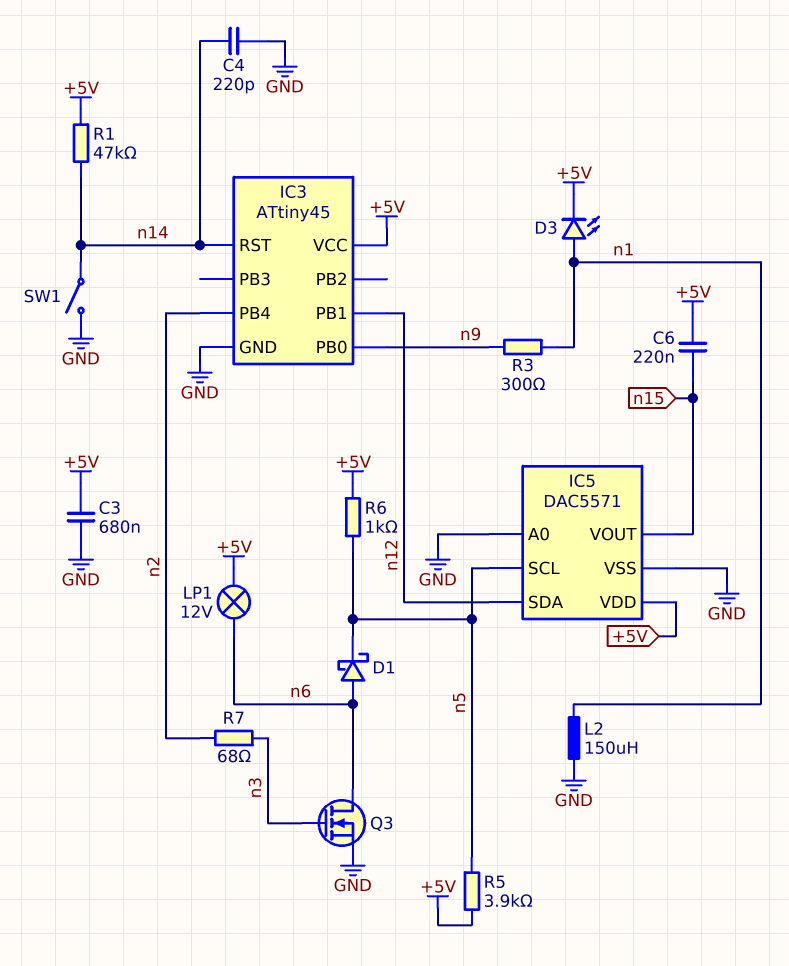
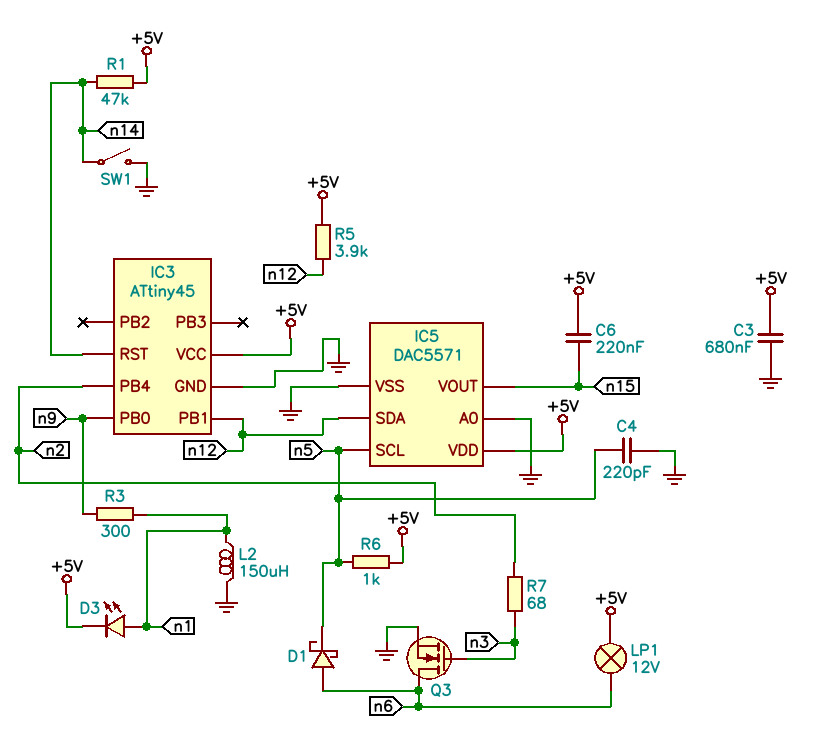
C4: 220pF (GND, n14) -> 220pF (GND, n5)
R5: 3.9k (+5V, n5) -> 3.9k (+5V, n12)

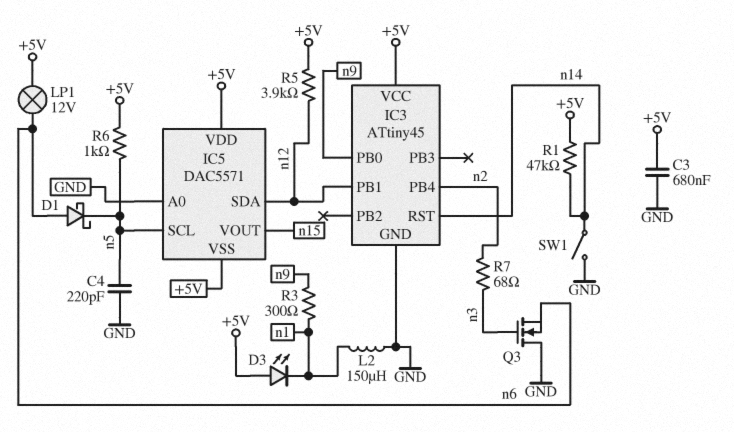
C6: 220nF (+5V, n15) -> none
D3: LED (A n1, K +5V) -> LED (A +5V, K n1)
IC5 pin VSS: GND -> +5V
Q3: NMOS (G n3, D n6, S GND) -> NMOS (G n3, D GND, S n6)

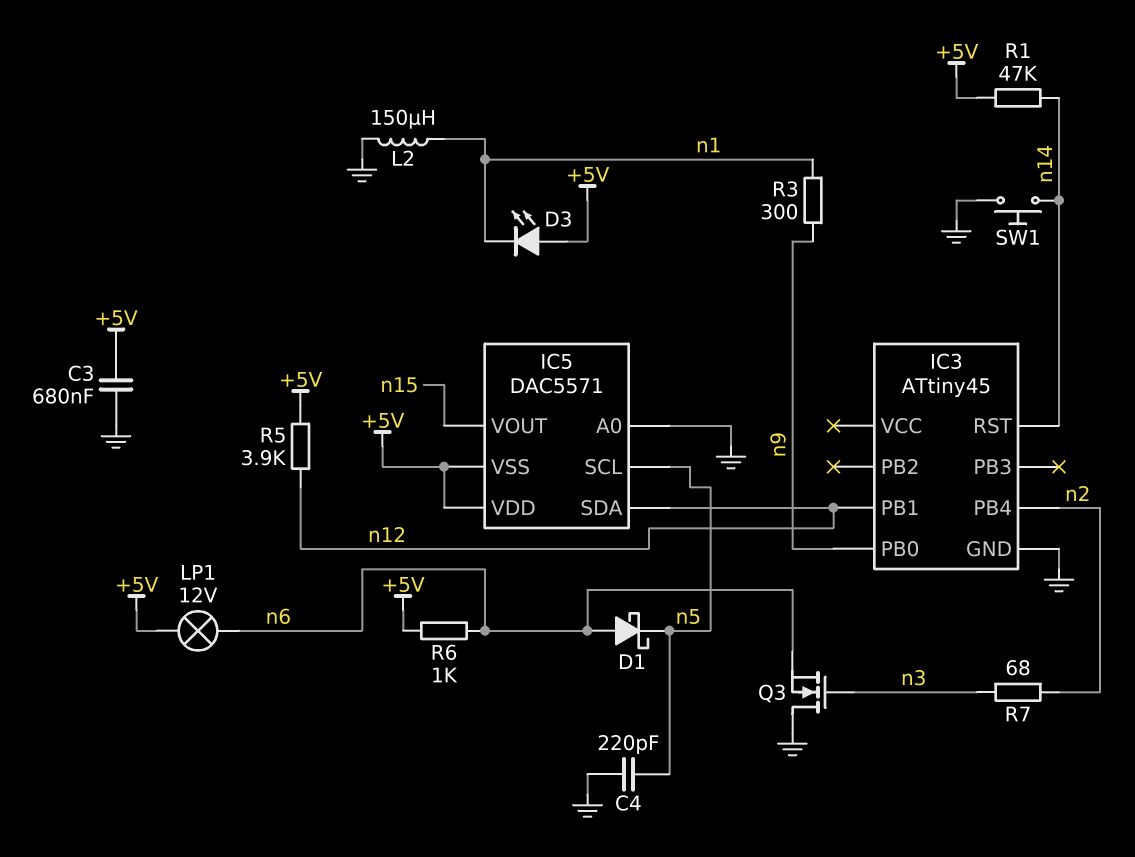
IC3 pin VCC: +5V -> none
R6: 1k (+5V, n5) -> 1k (+5V, n6)
SW1: switch (GND, n14) -> button (GND, n14)

